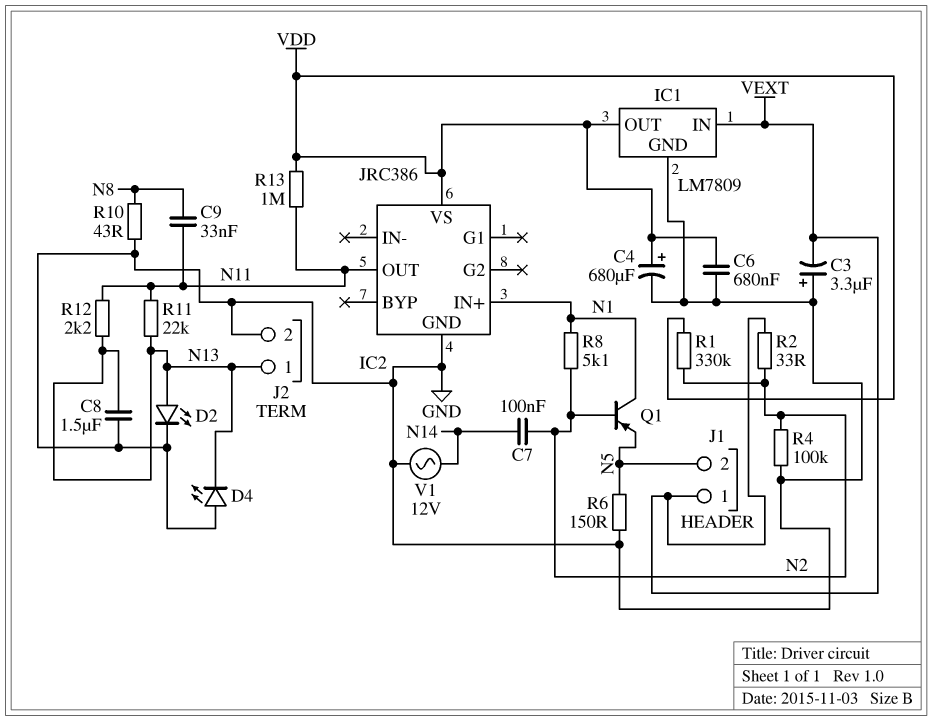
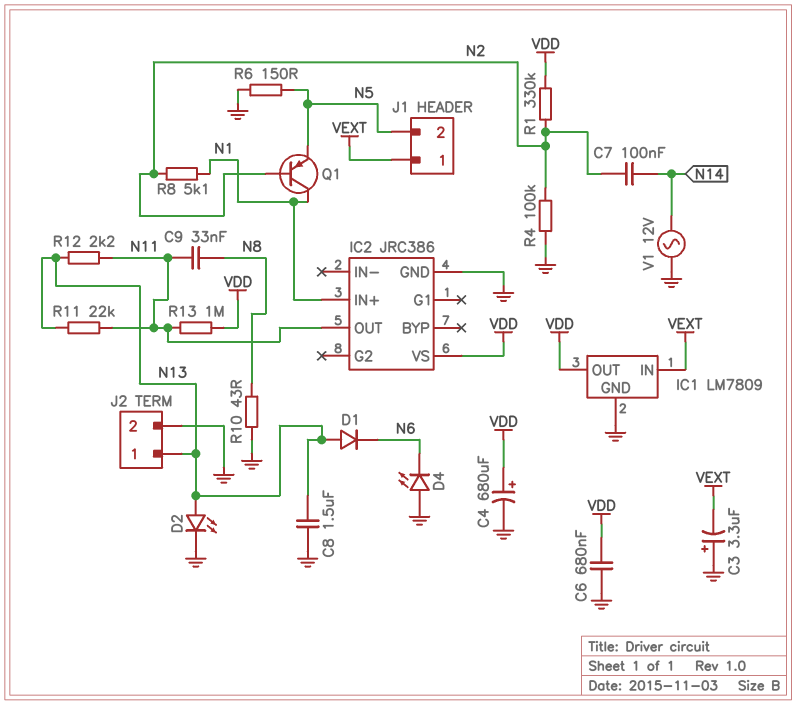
D1: none -> diode (A N13, K N6)
D4: LED (A GND, K N13) -> LED (A GND, K N6)
R2: 33 (N2, VEXT) -> none

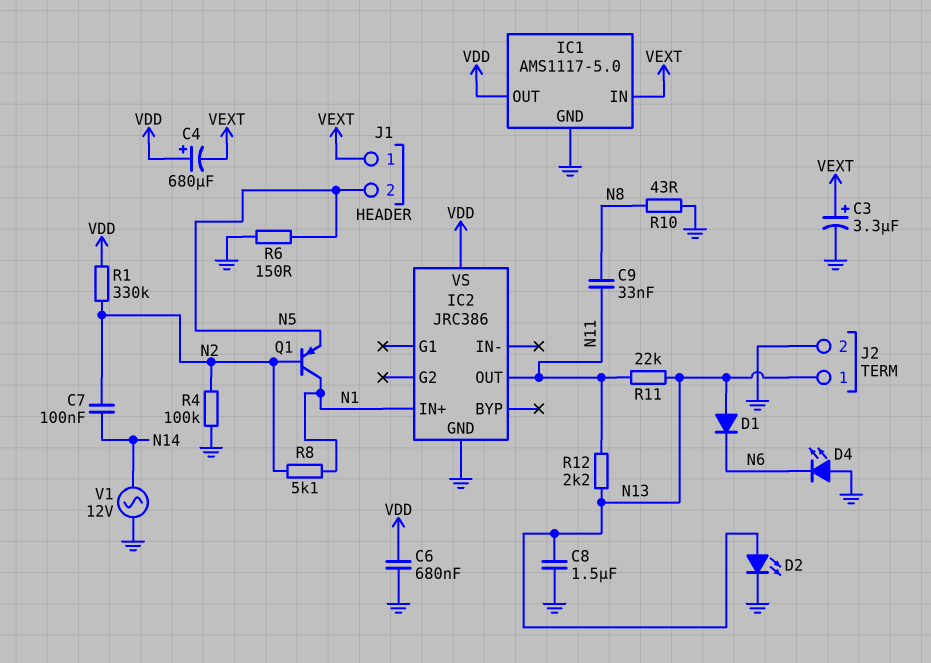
C3: 3.3uF (plus GND, minus VEXT) -> 3.3uF (plus VEXT, minus GND)
C4: 680uF (plus VDD, minus GND) -> 680uF (plus VDD, minus VEXT)
IC1: LM7809 -> AMS1117-5.0
R13: 1M (N11, VDD) -> none

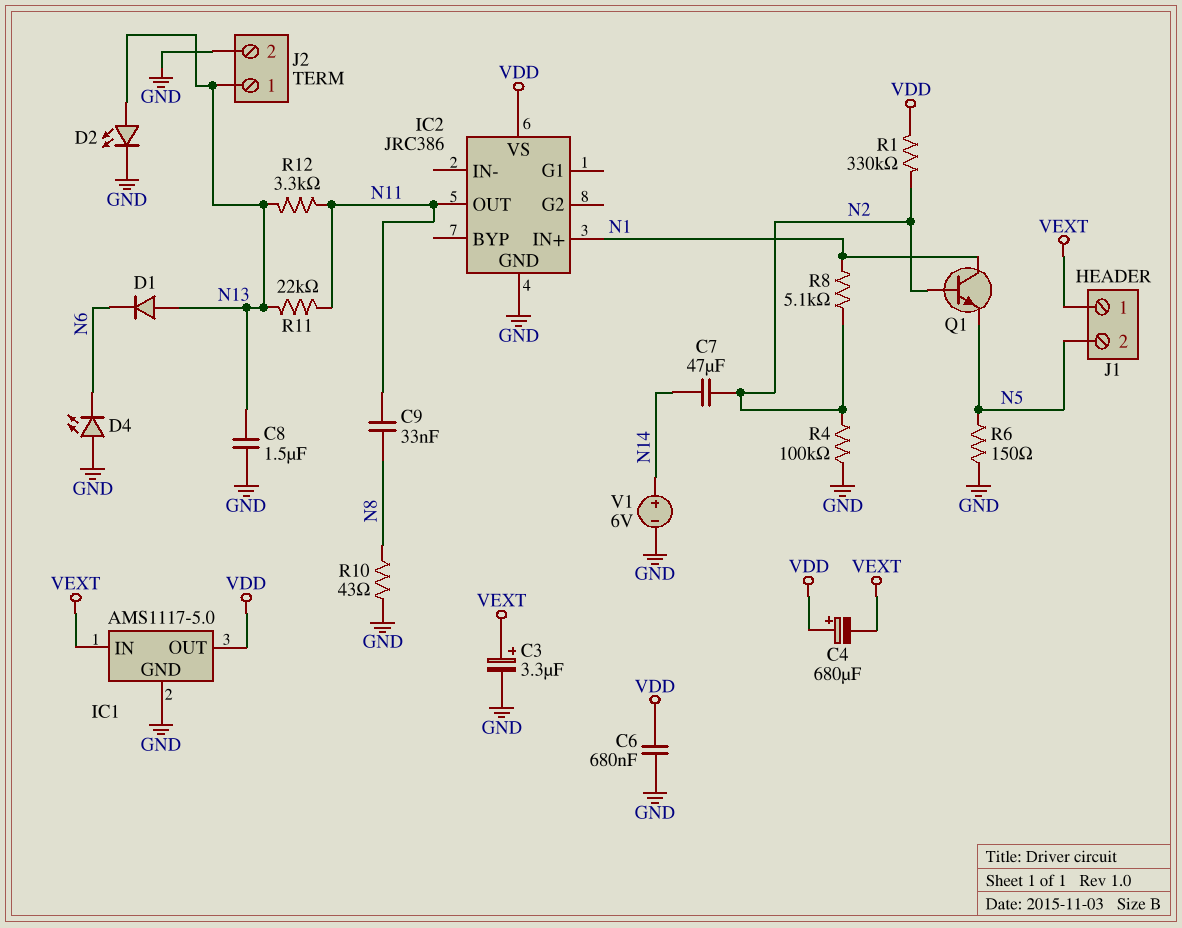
C7: 100nF (N2, N14) -> 47uF (N2, N14)
Q1: PNP (B N2, C N1, E N5) -> NPN (B N2, C N1, E N5)
R12: 2.2k (N11, N13) -> 3.3k (N11, N13)
V1: AC 12V (GND, N14) -> 6V (plus N14, minus GND)

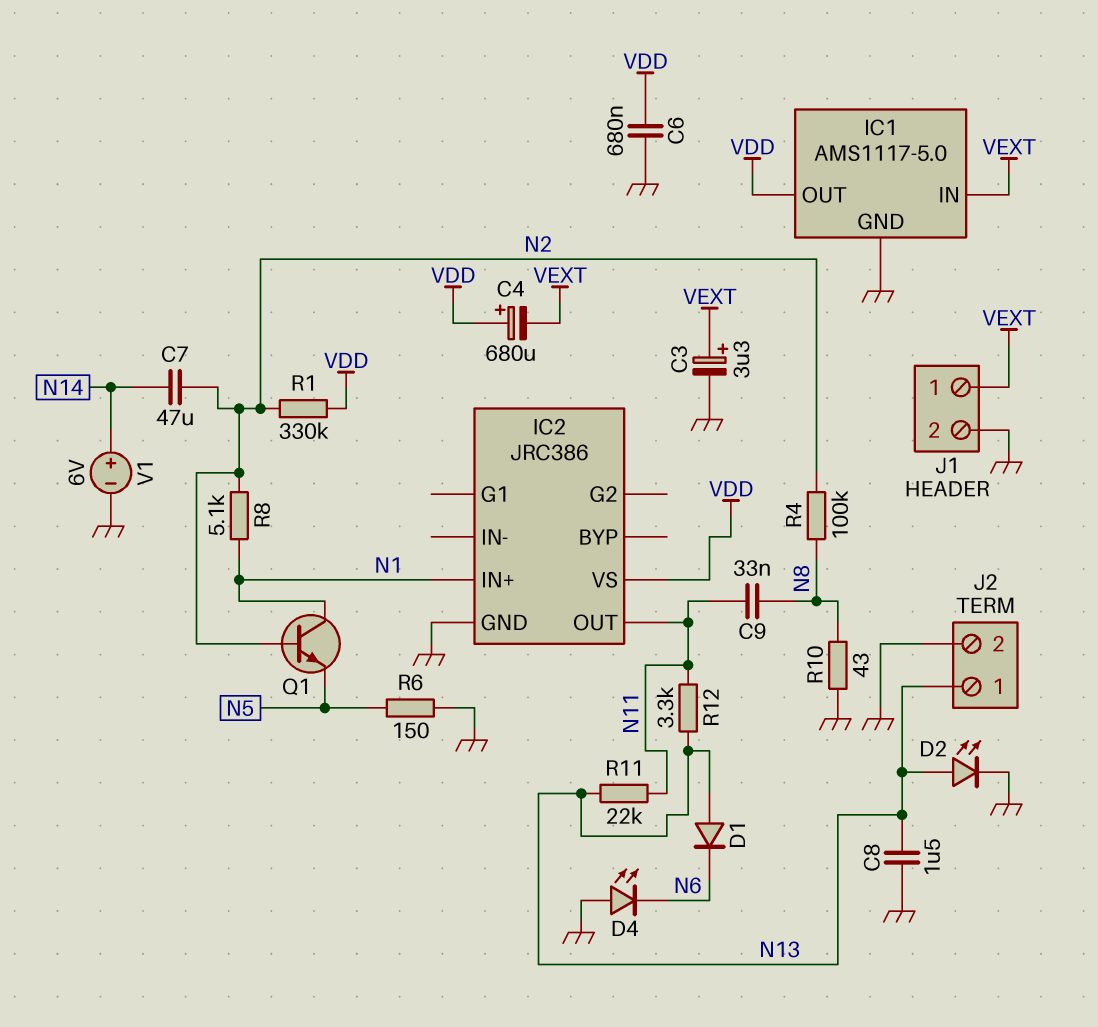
J1 pin 2: N5 -> GND
R4: 100k (GND, N2) -> 100k (N2, N8)

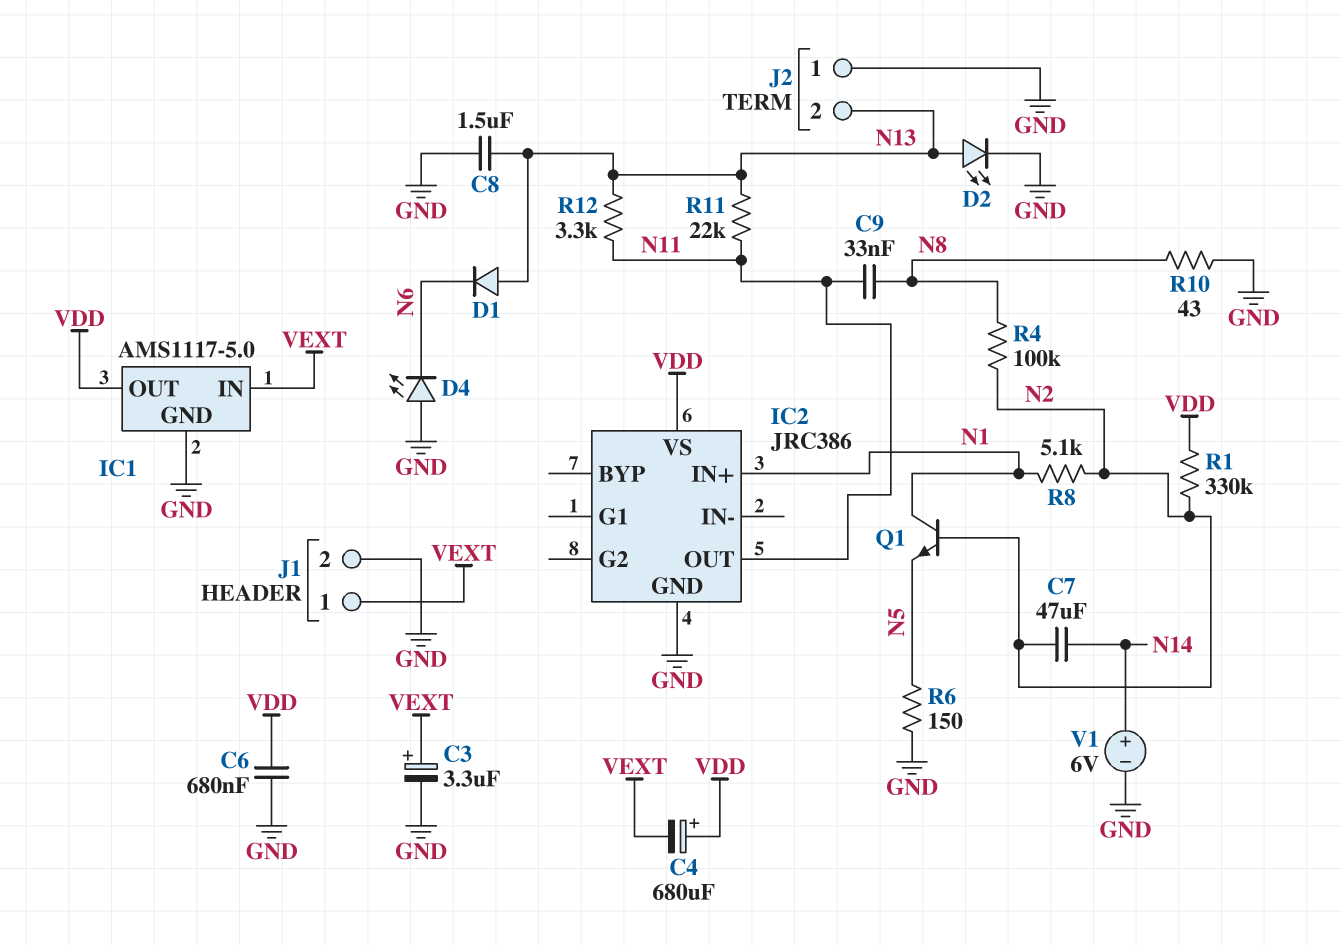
J2 pin 1: N13 -> GND
J2 pin 2: GND -> N13

